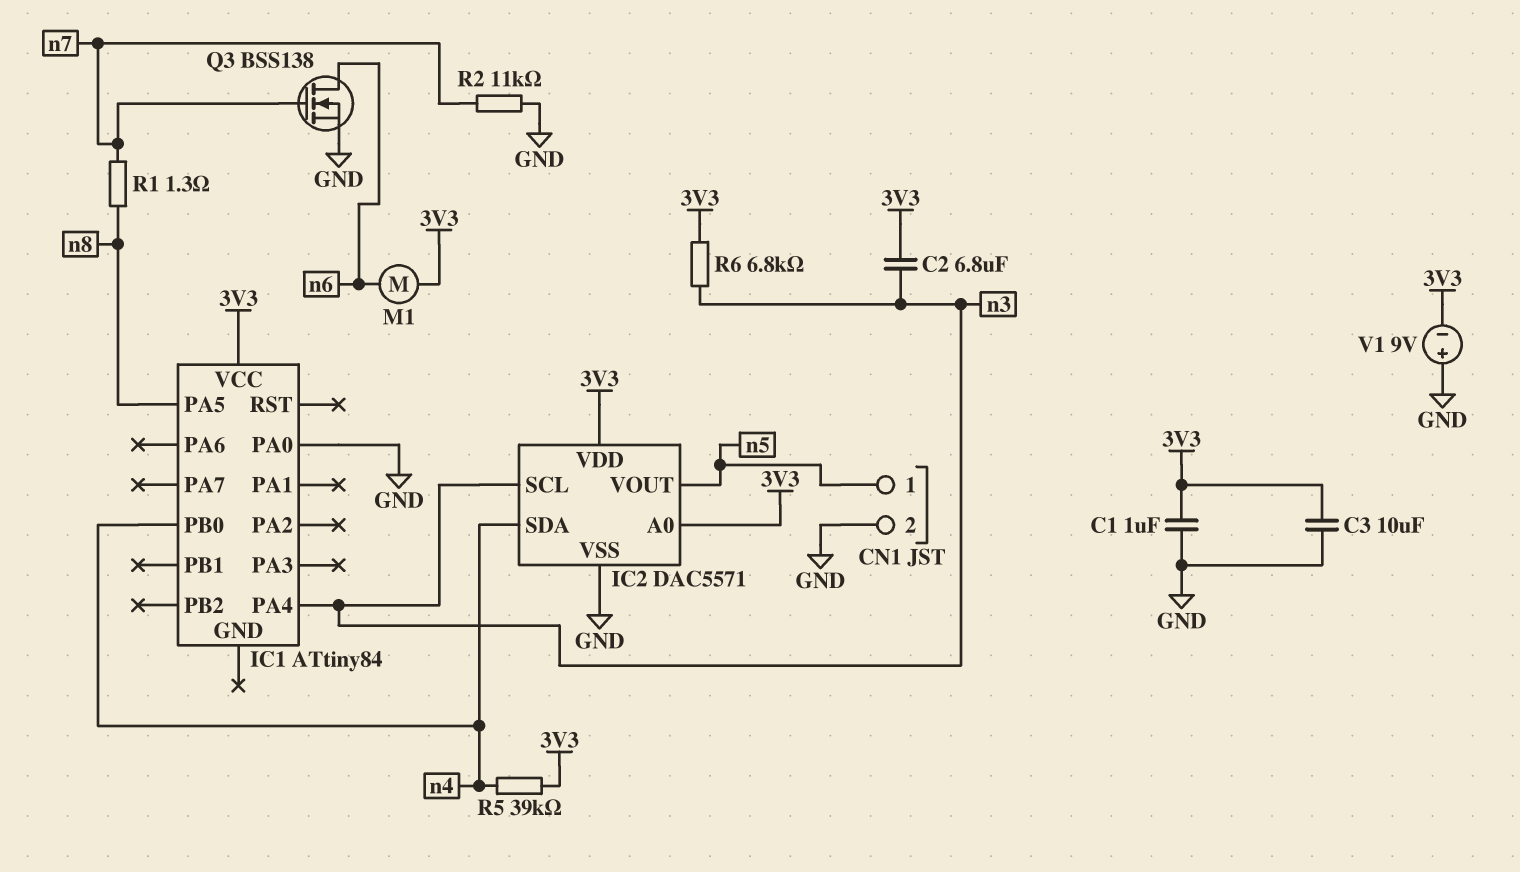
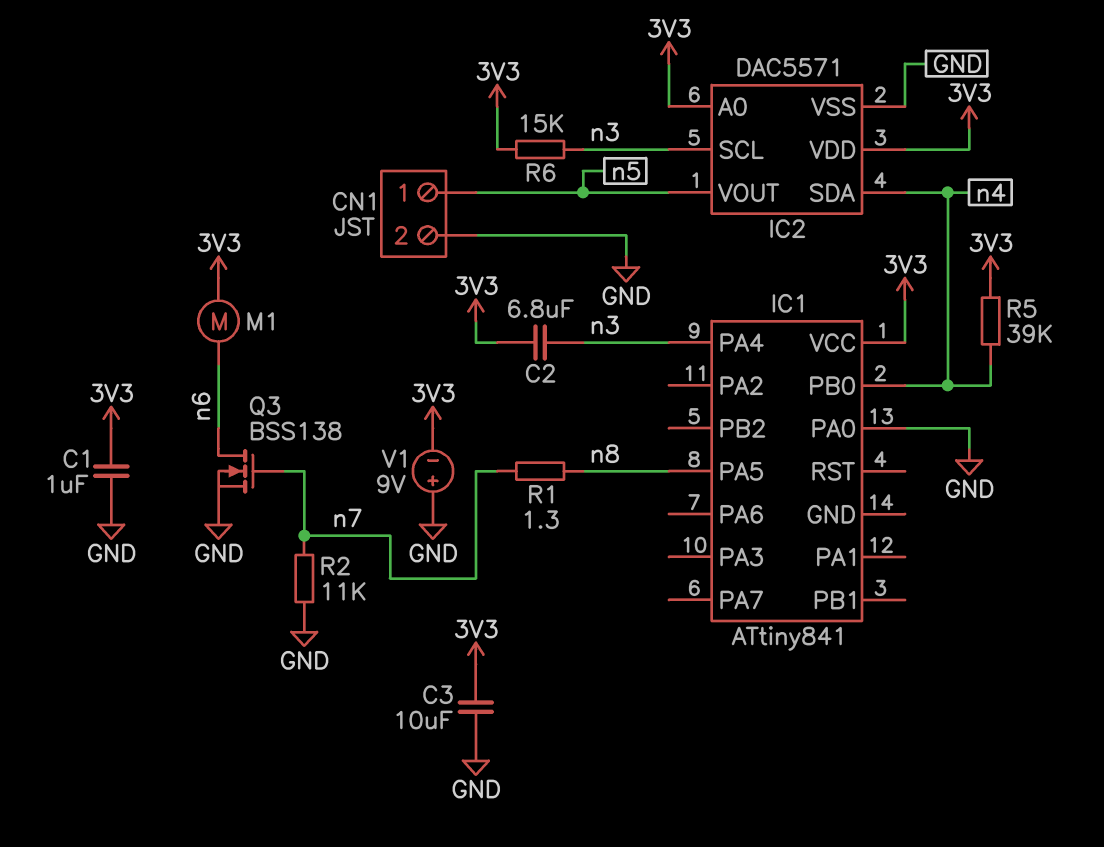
IC1: ATtiny84 -> ATtiny841
R6: 6.8k (3V3, n3) -> 15k (3V3, n3)

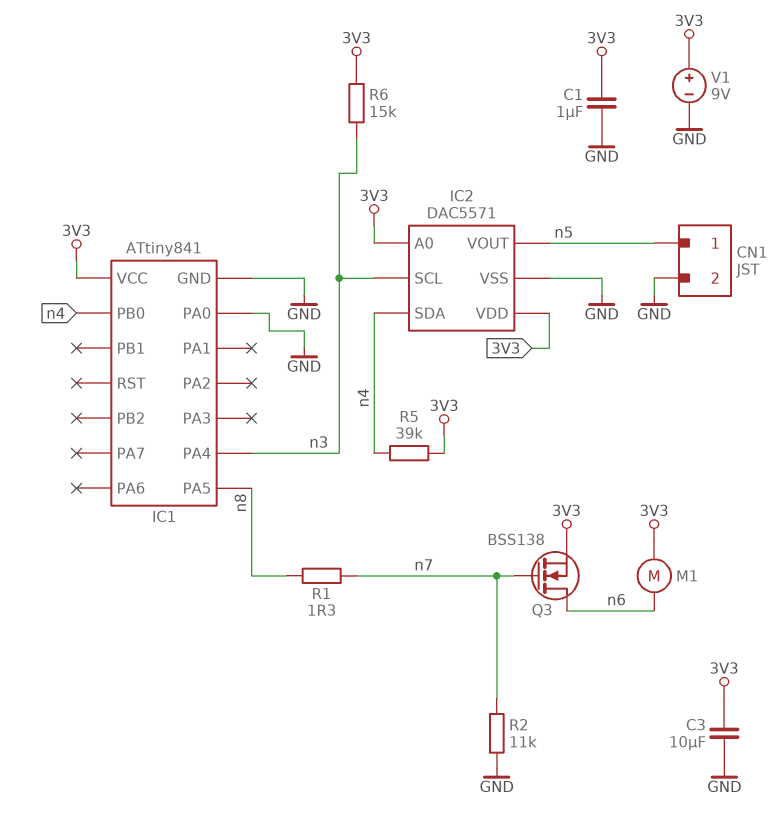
C2: 6.8uF (3V3, n3) -> none
IC1 pin GND: none -> GND
Q3: NMOS BSS138 (G n7, D n6, S GND) -> NMOS BSS138 (G n7, D n6, S 3V3)
V1: 9V (plus GND, minus 3V3) -> 9V (plus 3V3, minus GND)

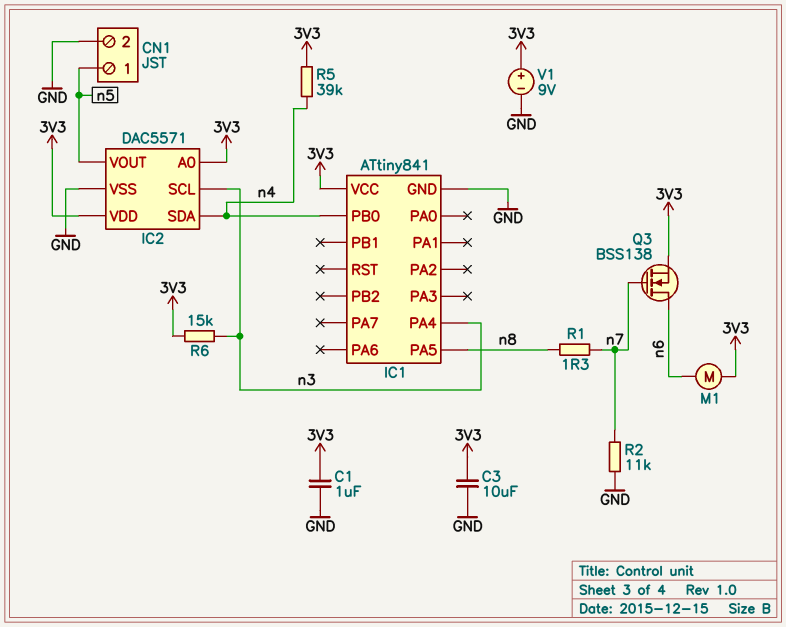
IC1 pin PA0: GND -> none

